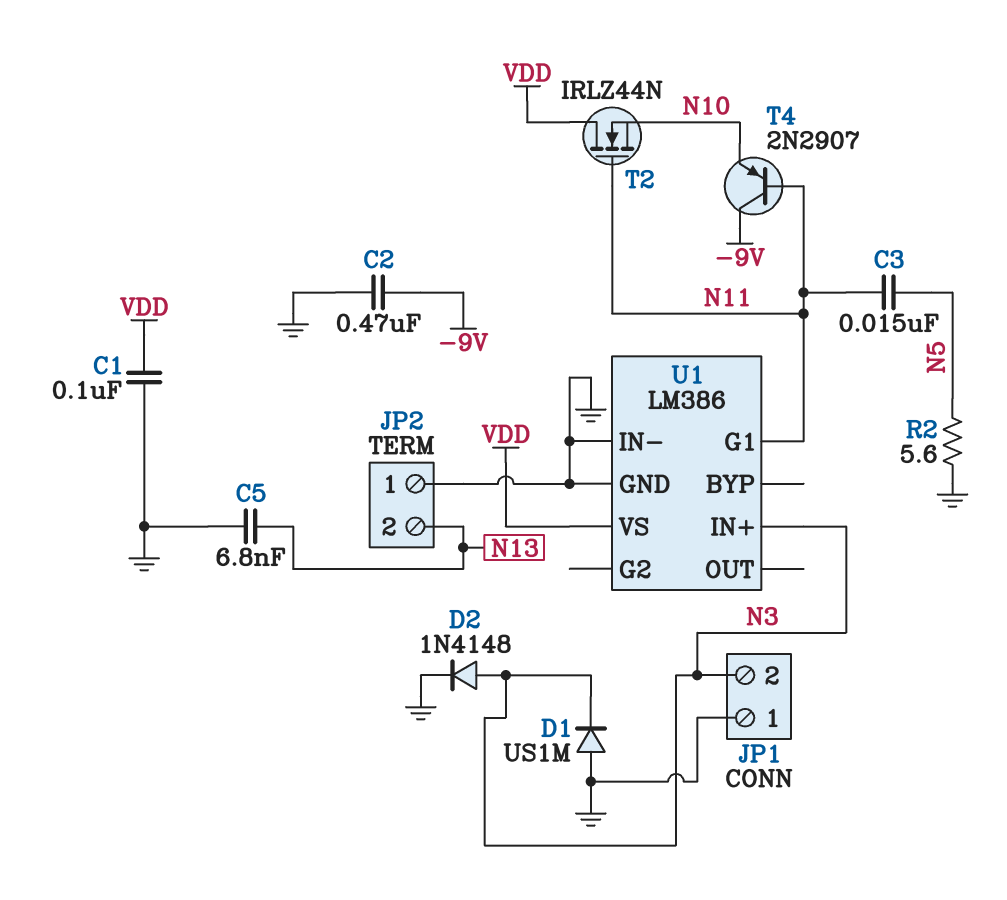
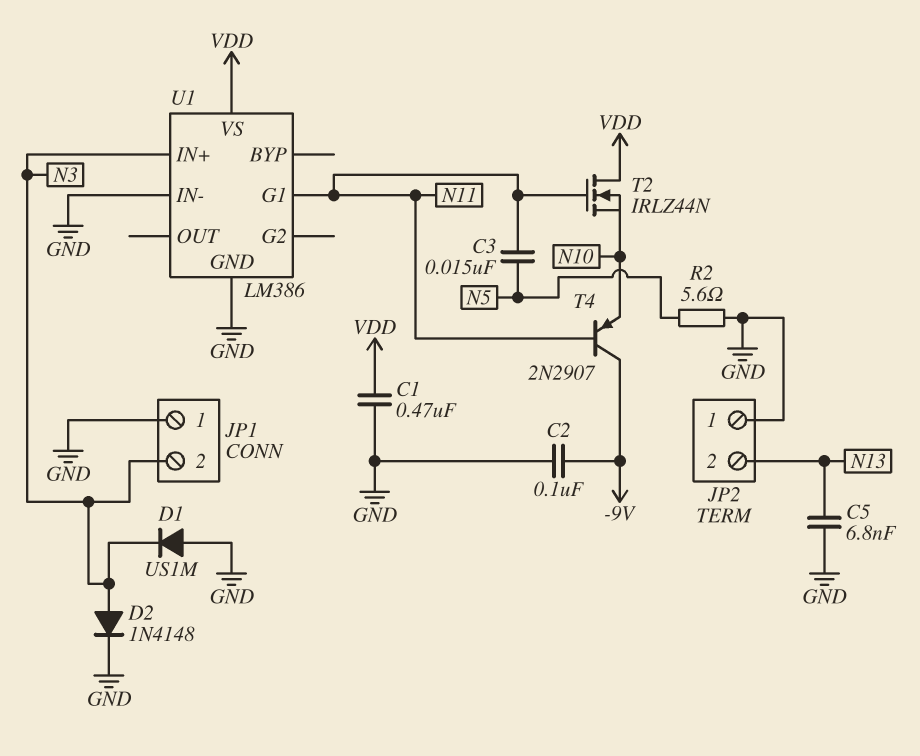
C1: 100nF (GND, VDD) -> 470nF (GND, VDD)
C2: 470nF (-9V, GND) -> 100nF (-9V, GND)

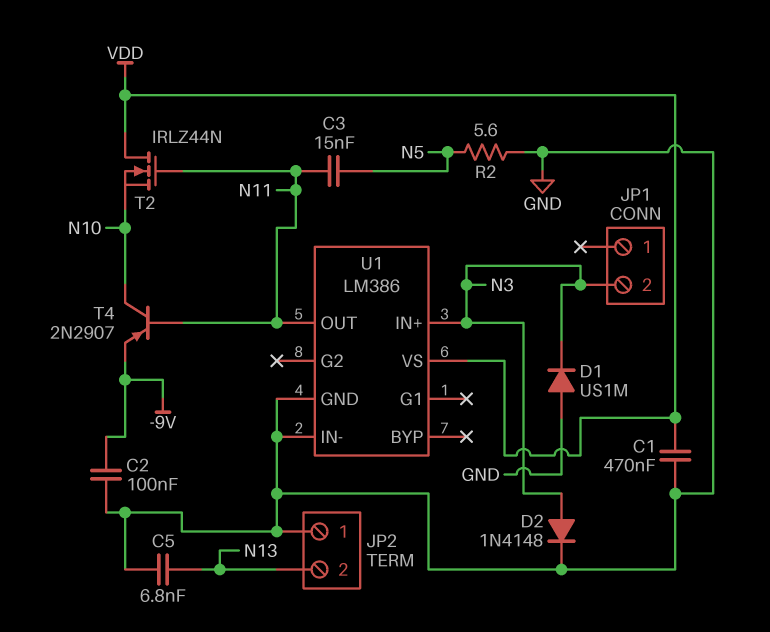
JP1 pin 1: GND -> none
T4: PNP 2N2907 (B N11, C -9V, E N10) -> PNP 2N2907 (B N11, C N10, E -9V)
U1 pin G1: N11 -> none
U1 pin OUT: none -> N11

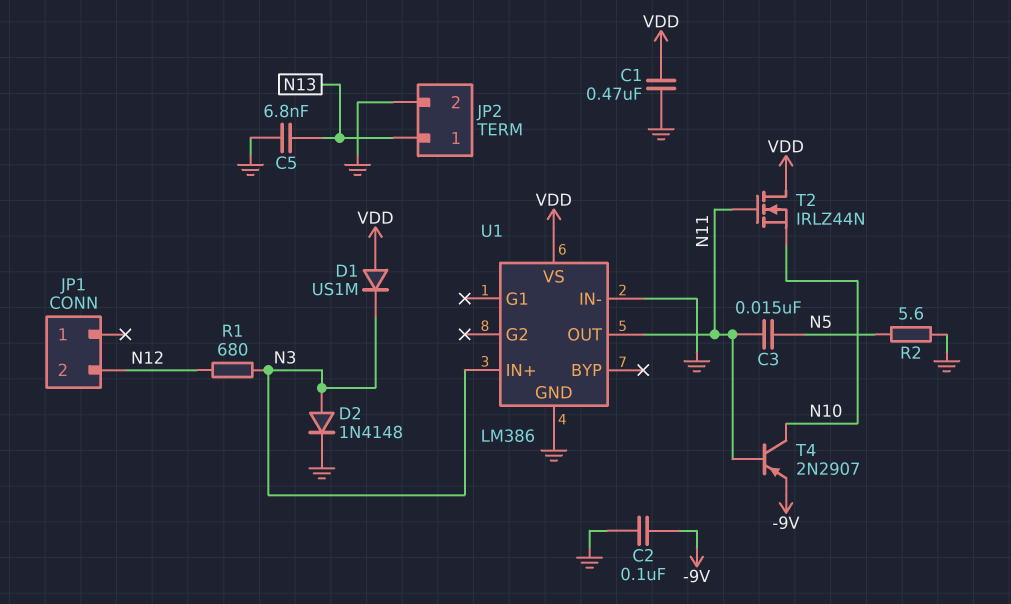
D1: diode US1M (A GND, K N3) -> diode US1M (A VDD, K N3)
JP1 pin 2: N3 -> N12
JP2 pin 1: GND -> N13
JP2 pin 2: N13 -> GND
R1: none -> 680 (N3, N12)

